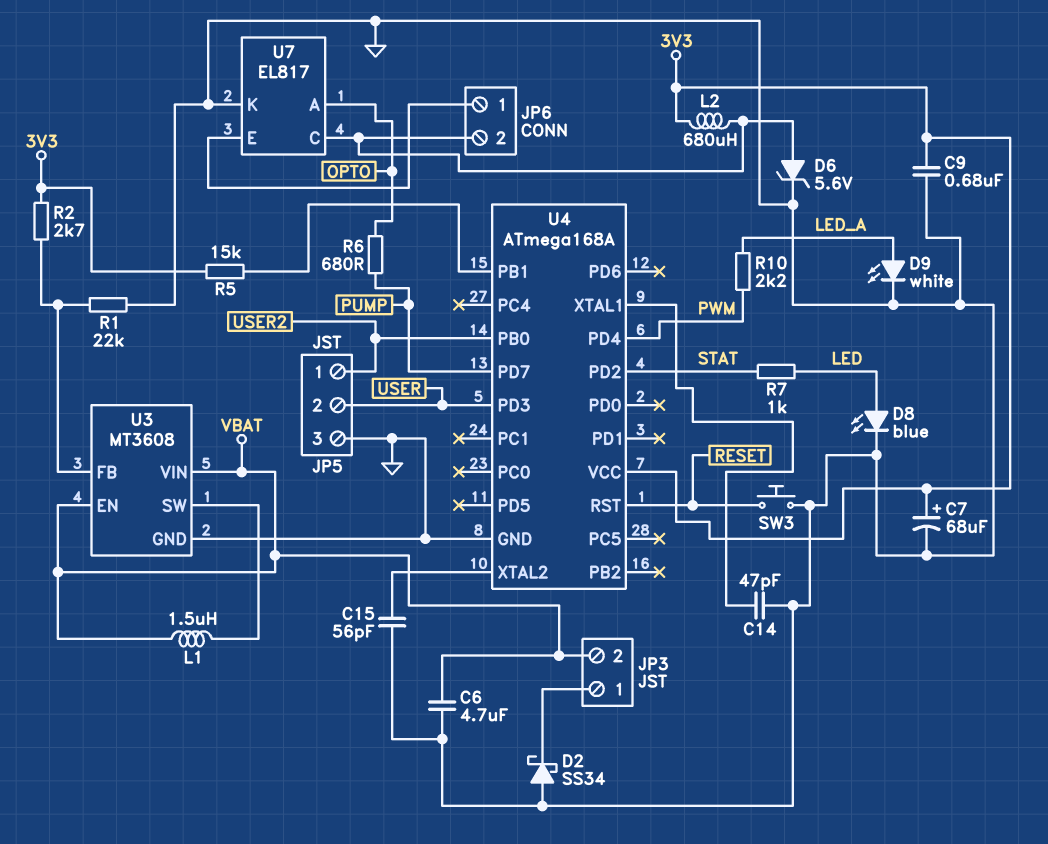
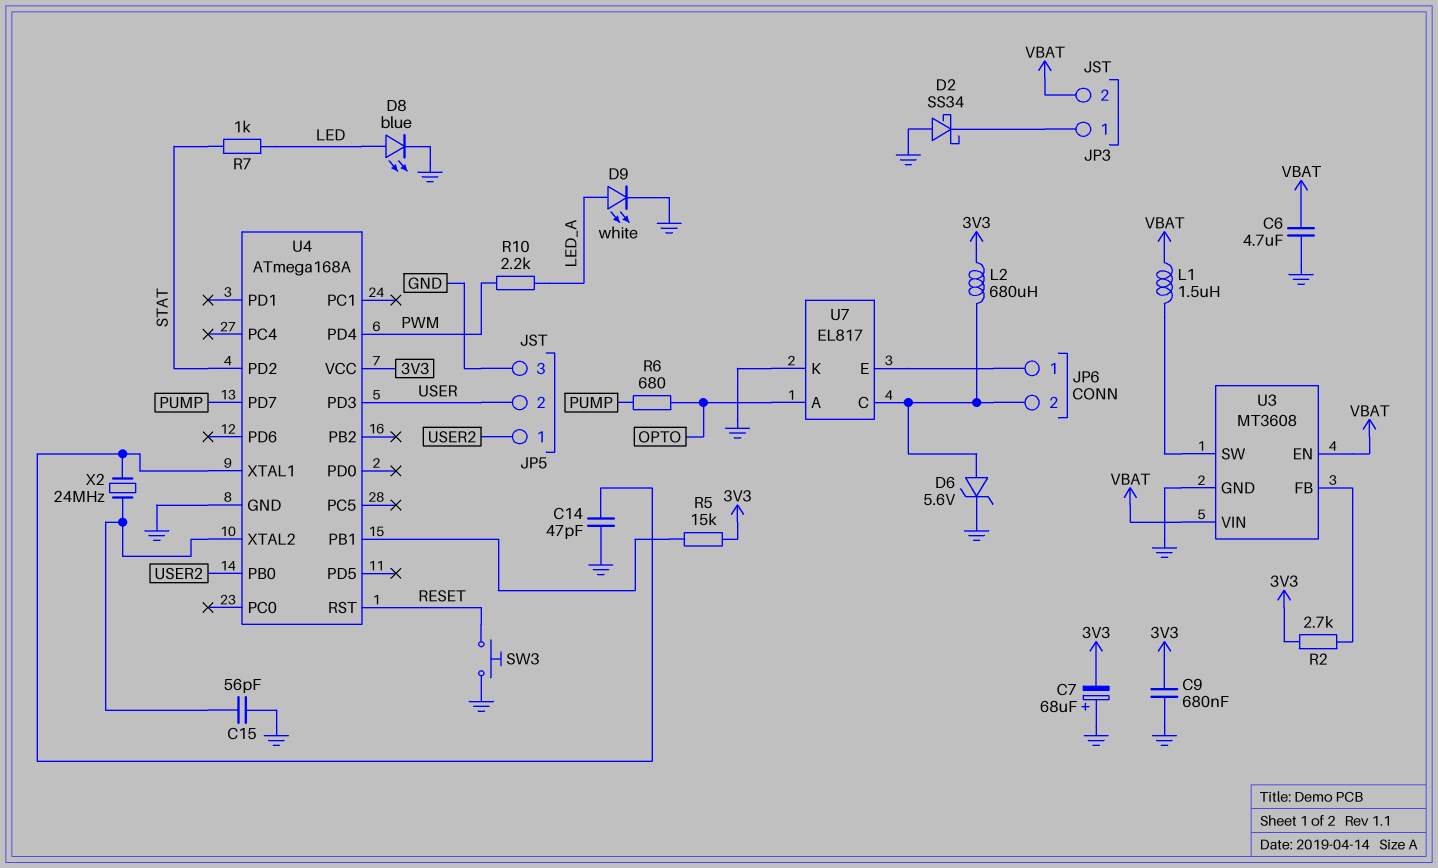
C7: 68uF (plus 3V3, minus GND) -> 68uF (plus GND, minus 3V3)
R1: 22k (GND, U3/FB) -> none
X2: none -> 24MHz (U4/XTAL1, U4/XTAL2)

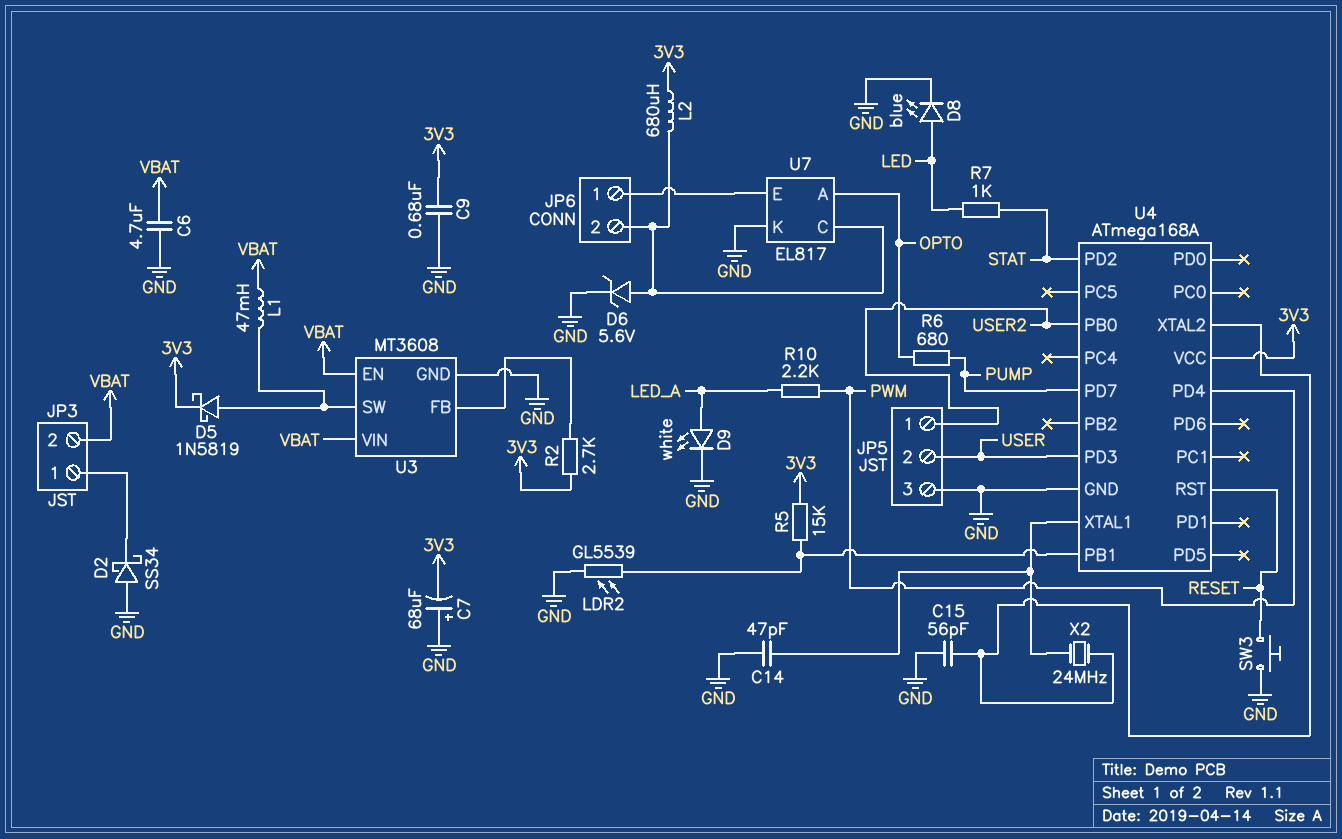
D5: none -> schottky 1N5819 (A U3/SW, K 3V3)
L1: 1.5uH (U3/SW, VBAT) -> 47mH (U3/SW, VBAT)
LDR2: none -> GL5539 (GND, U4/PB1)

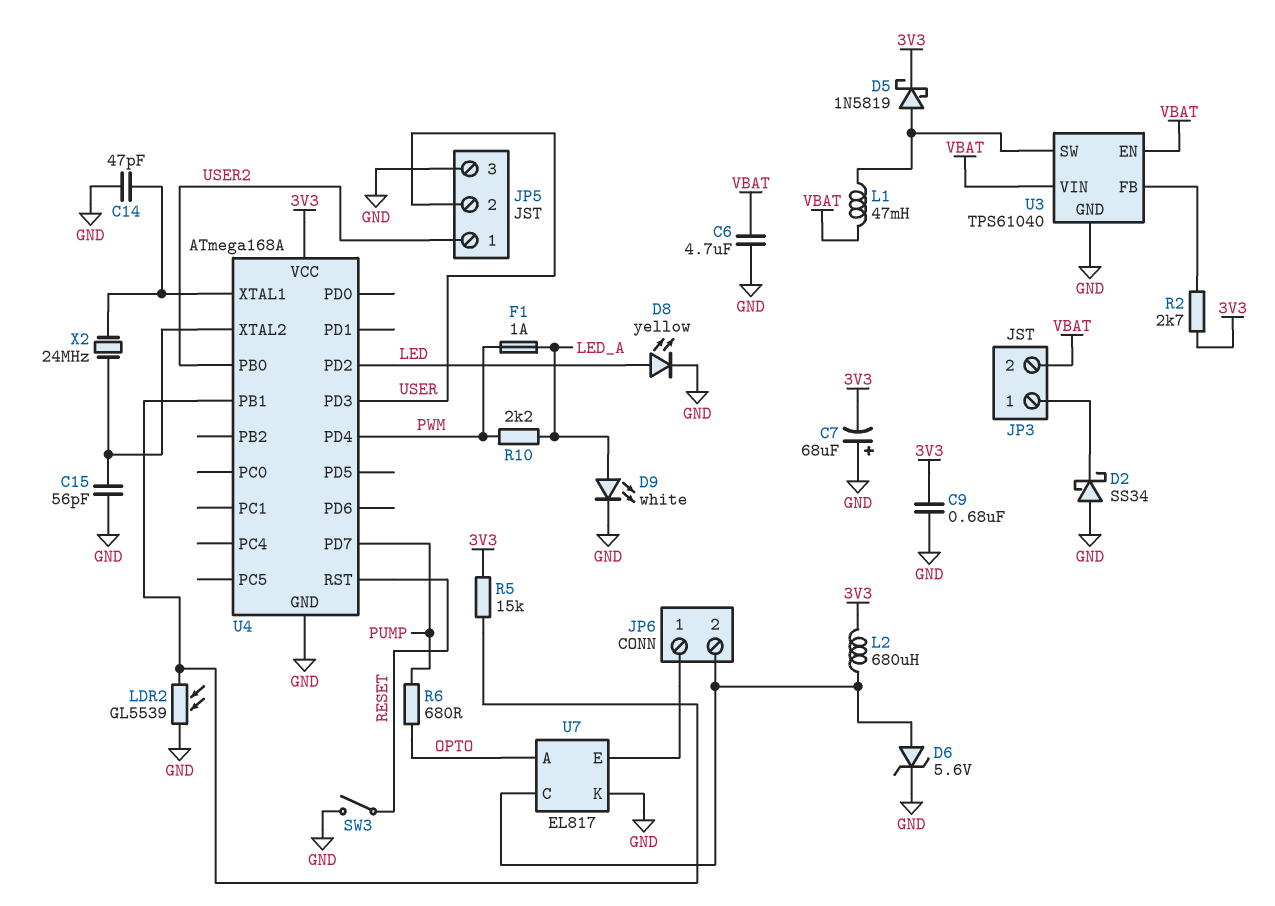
D8: LED blue (A LED, K GND) -> LED yellow (A LED, K GND)
F1: none -> 1A (LED_A, PWM)
R7: 1k (LED, STAT) -> none
SW3: button (GND, RESET) -> switch (GND, RESET)
U3: MT3608 -> TPS61040
U4 pin PD2: STAT -> LED

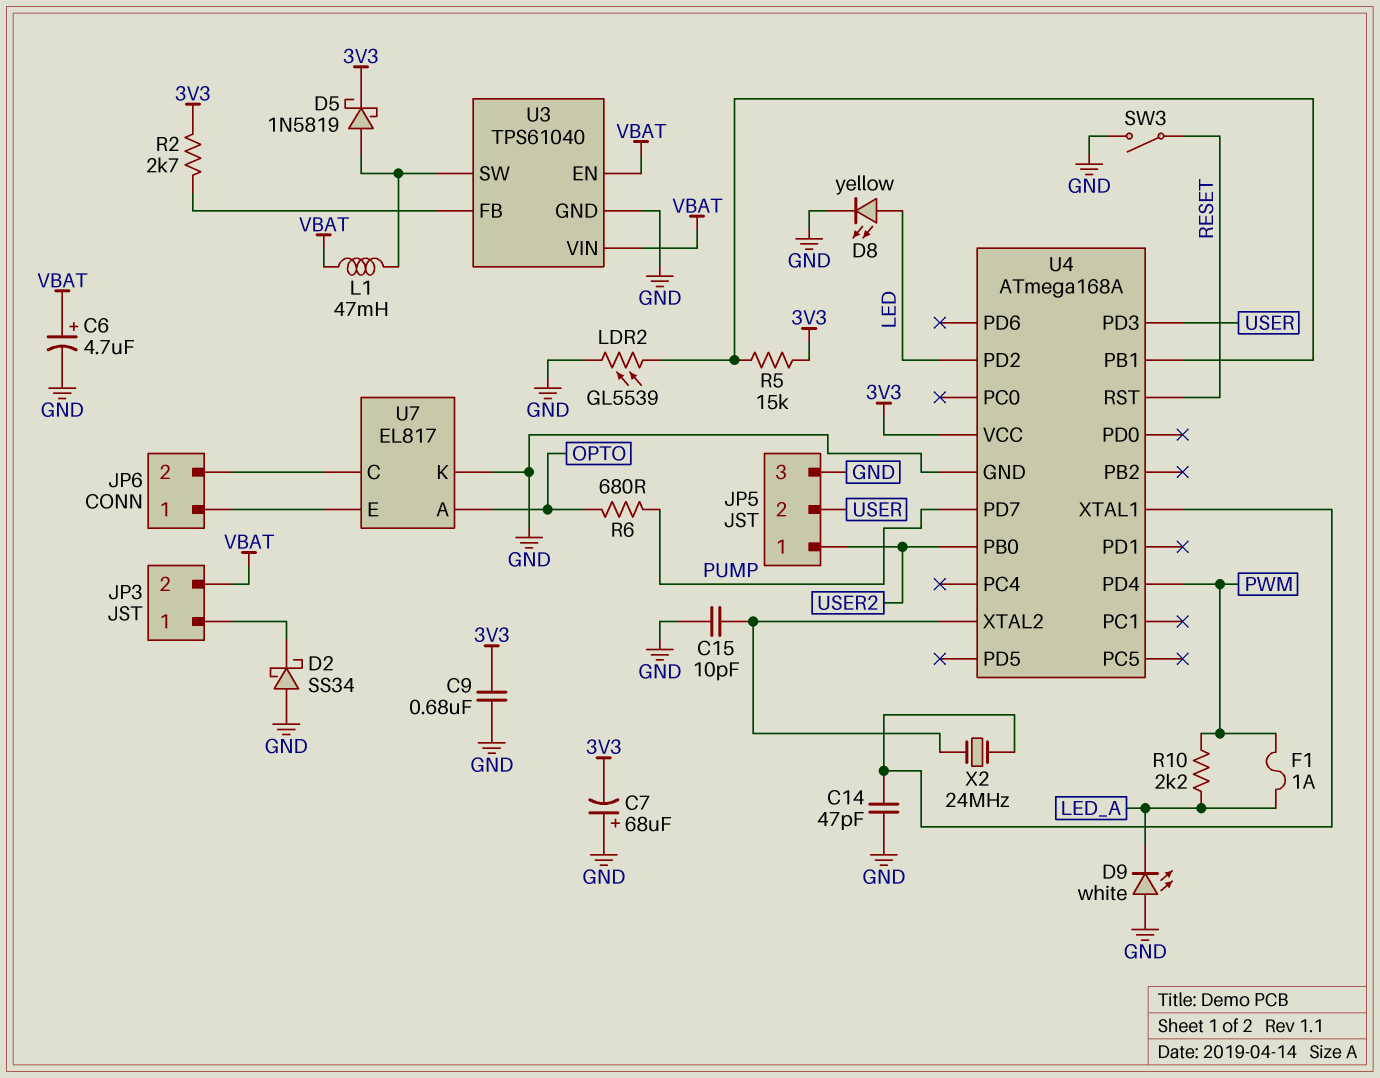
C6: 4.7uF (GND, VBAT) -> 4.7uF (plus VBAT, minus GND)
C15: 56pF (GND, U4/XTAL2) -> 10pF (GND, U4/XTAL2)
D6: zener 5.6V (A JP6/2, K GND) -> none
D9: LED white (A LED_A, K GND) -> LED white (A GND, K LED_A)
L2: 680uH (3V3, JP6/2) -> none

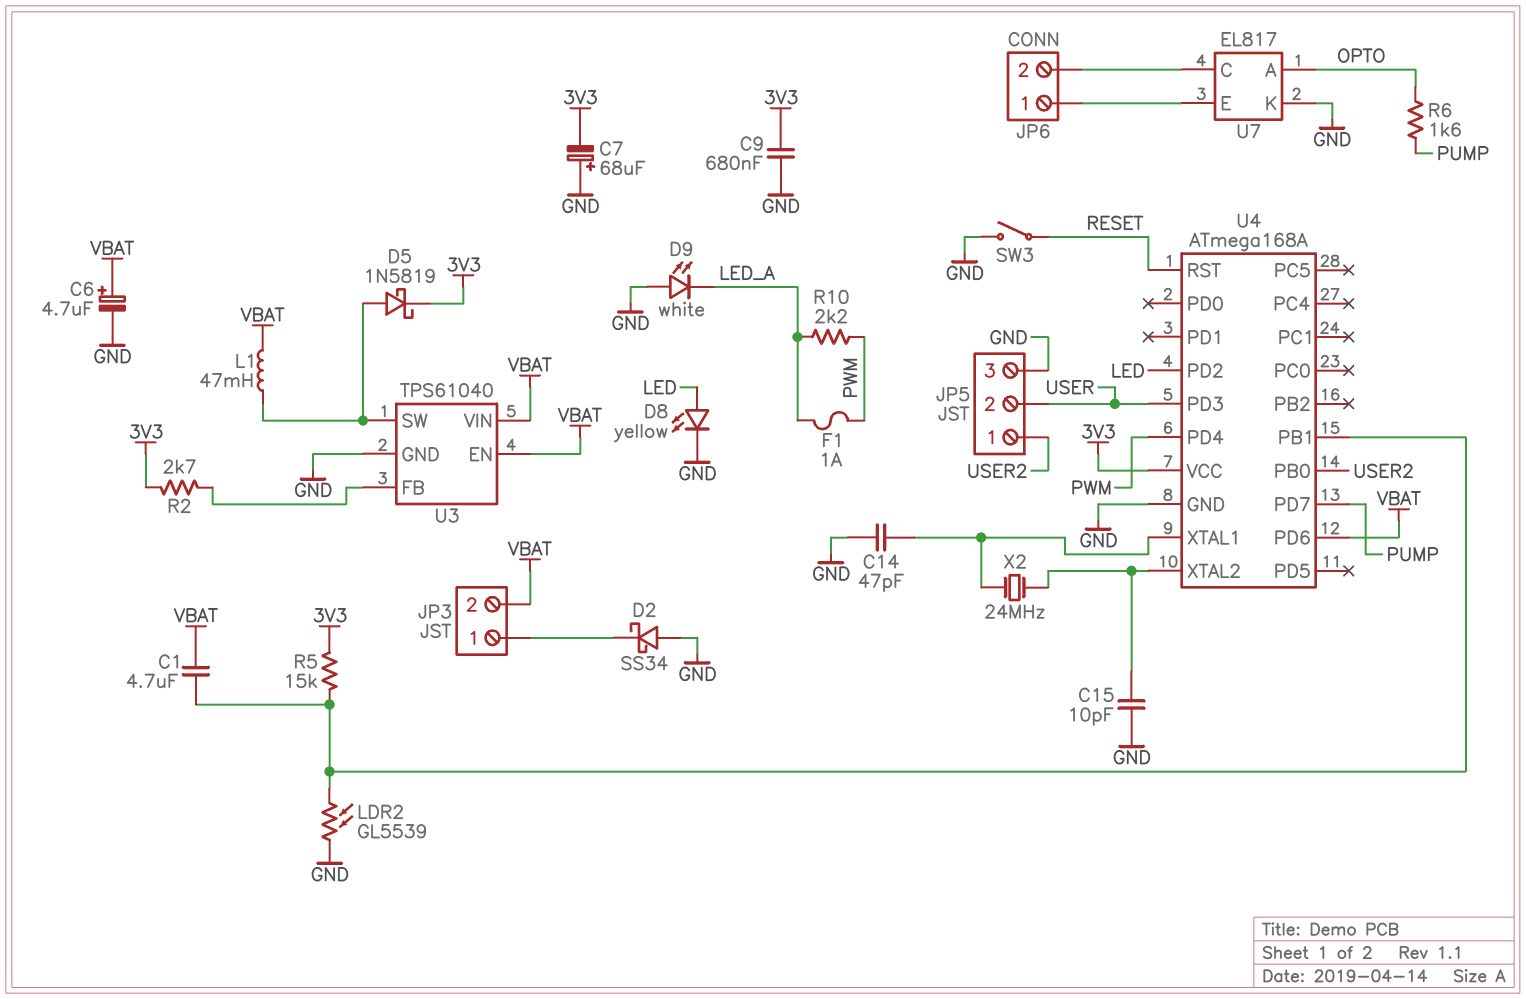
C1: none -> 4.7uF (U4/PB1, VBAT)
R6: 680 (OPTO, PUMP) -> 1.6k (OPTO, PUMP)
U4 pin PD6: none -> VBAT

